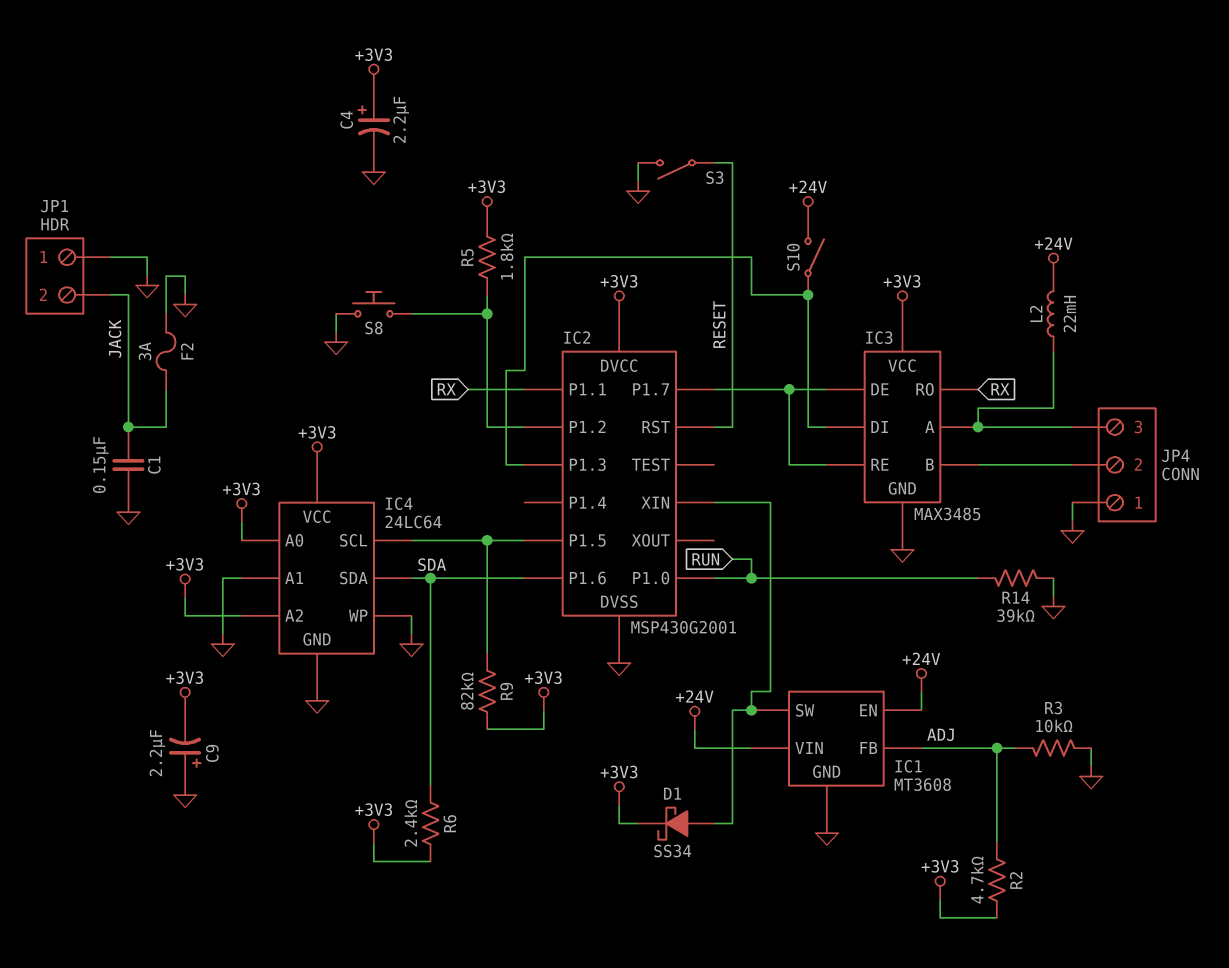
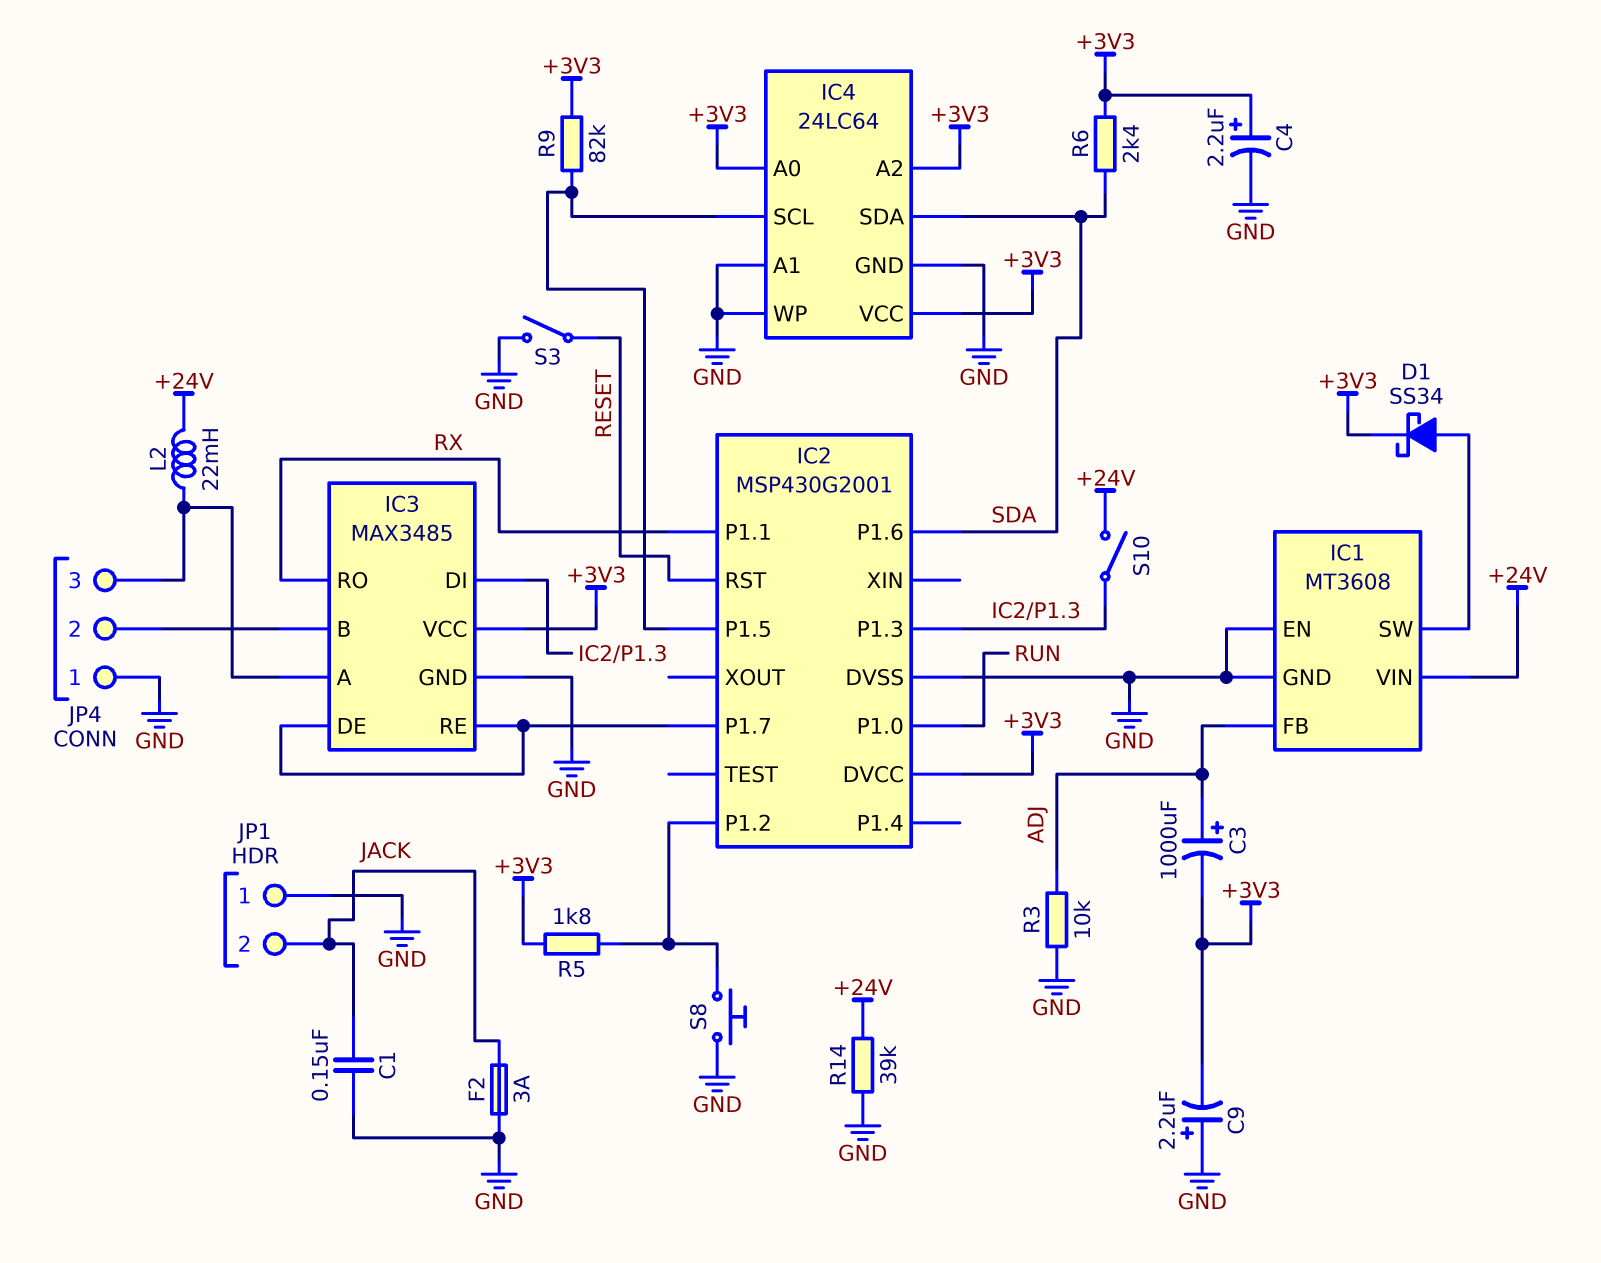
C3: none -> 1000uF (plus ADJ, minus +3V3)
IC1 pin EN: +24V -> GND
IC2 pin XIN: IC1/SW -> none
R2: 4.7k (+3V3, ADJ) -> none
R14: 39k (GND, RUN) -> 39k (+24V, GND)

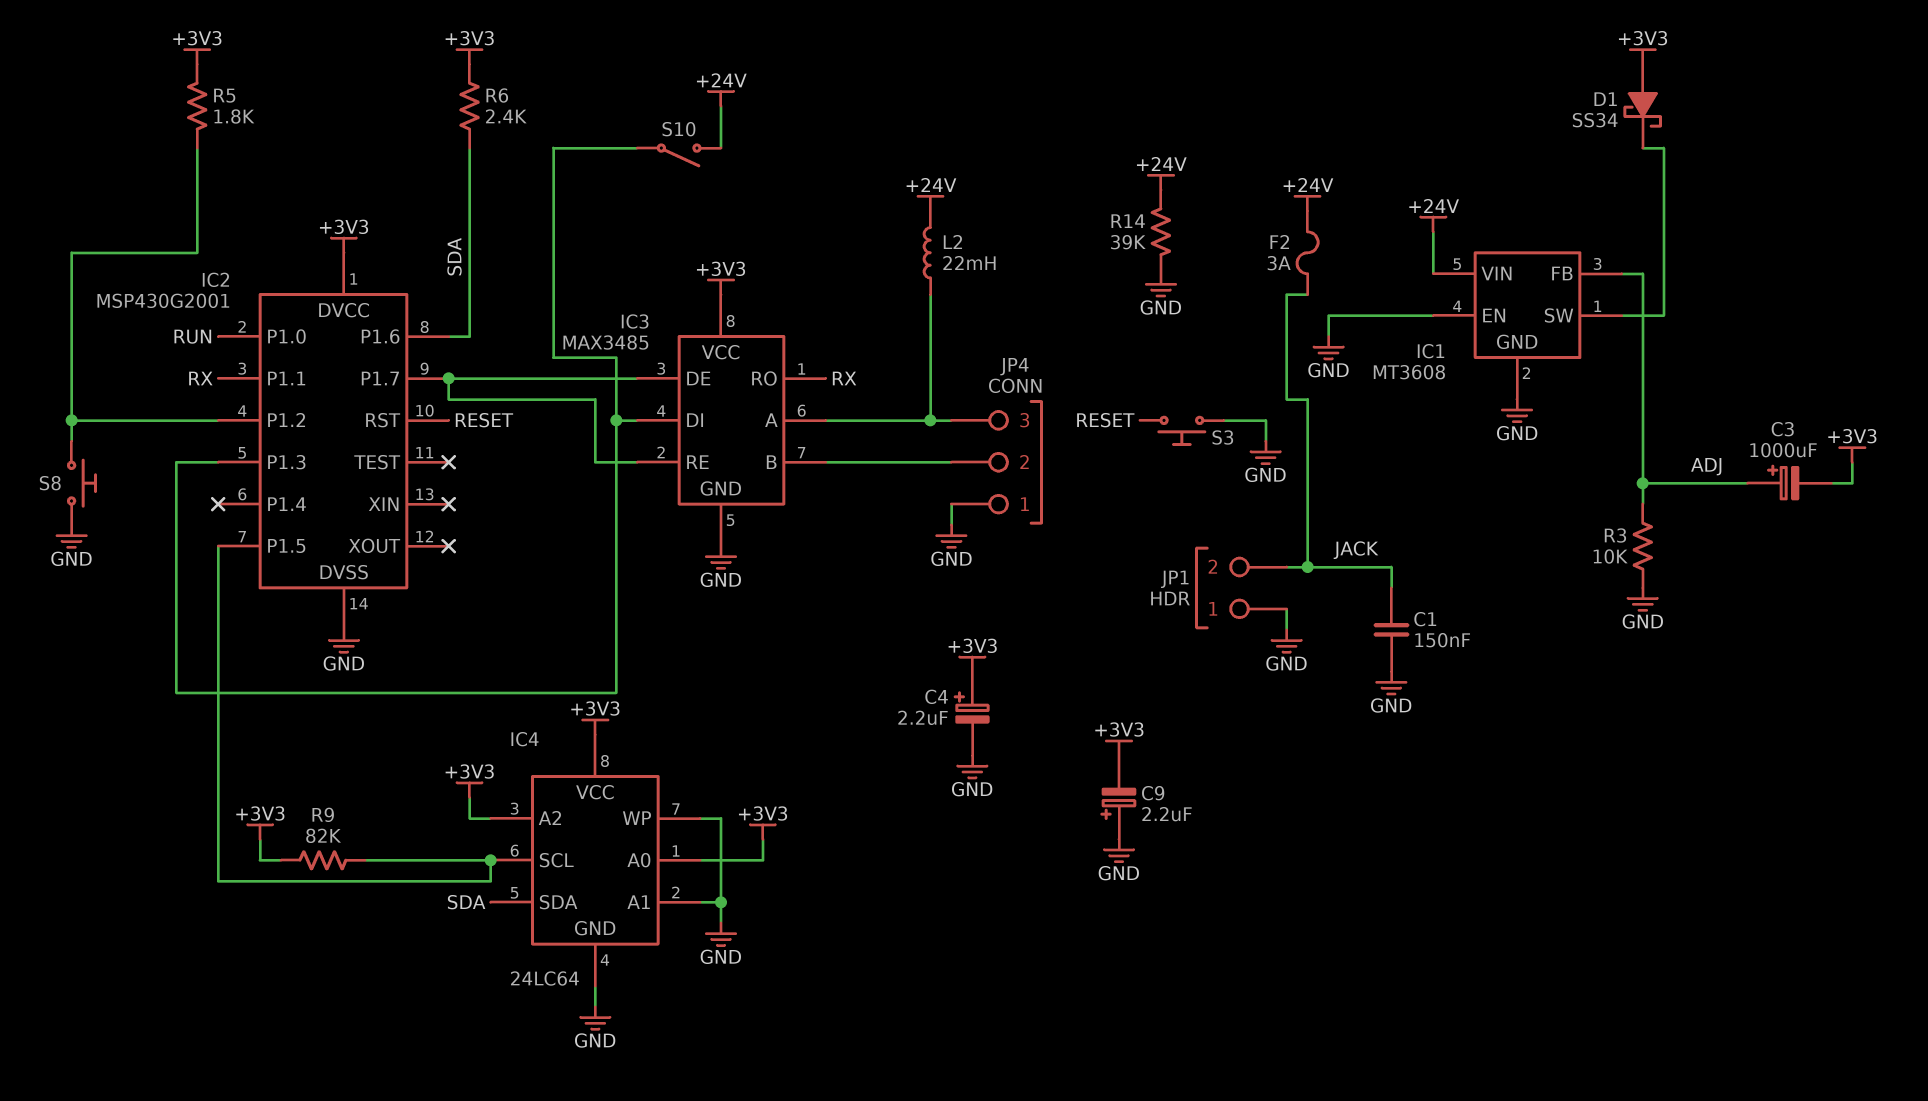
D1: schottky SS34 (A IC1/SW, K +3V3) -> schottky SS34 (A +3V3, K IC1/SW)
F2: 3A (GND, JACK) -> 3A (+24V, JACK)
S3: switch (GND, RESET) -> button (GND, RESET)

